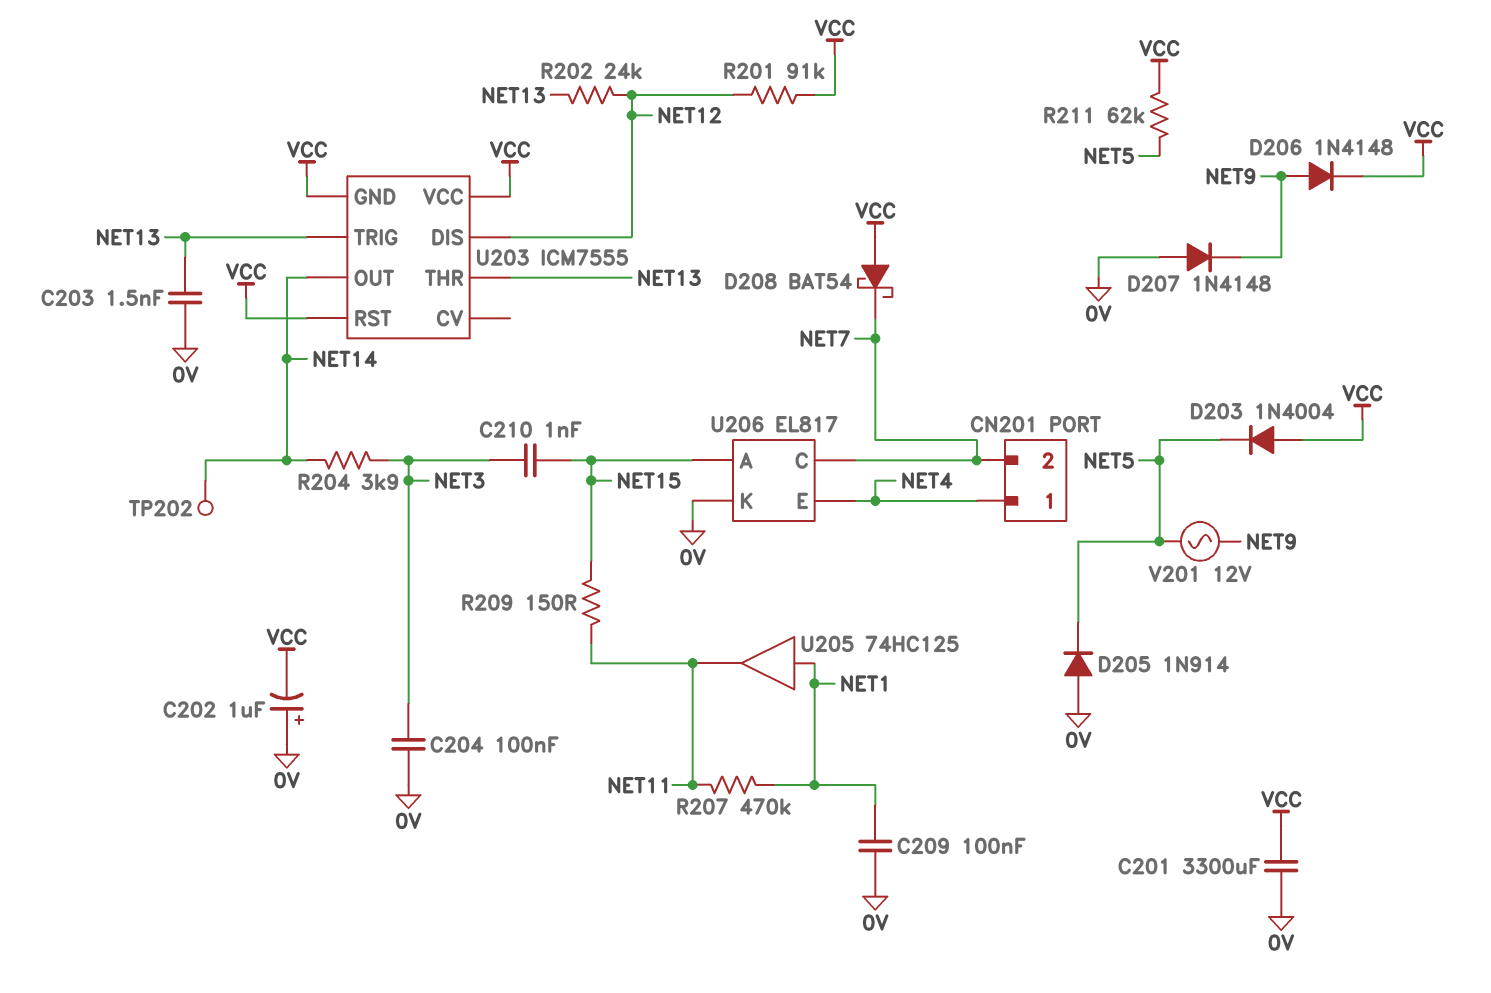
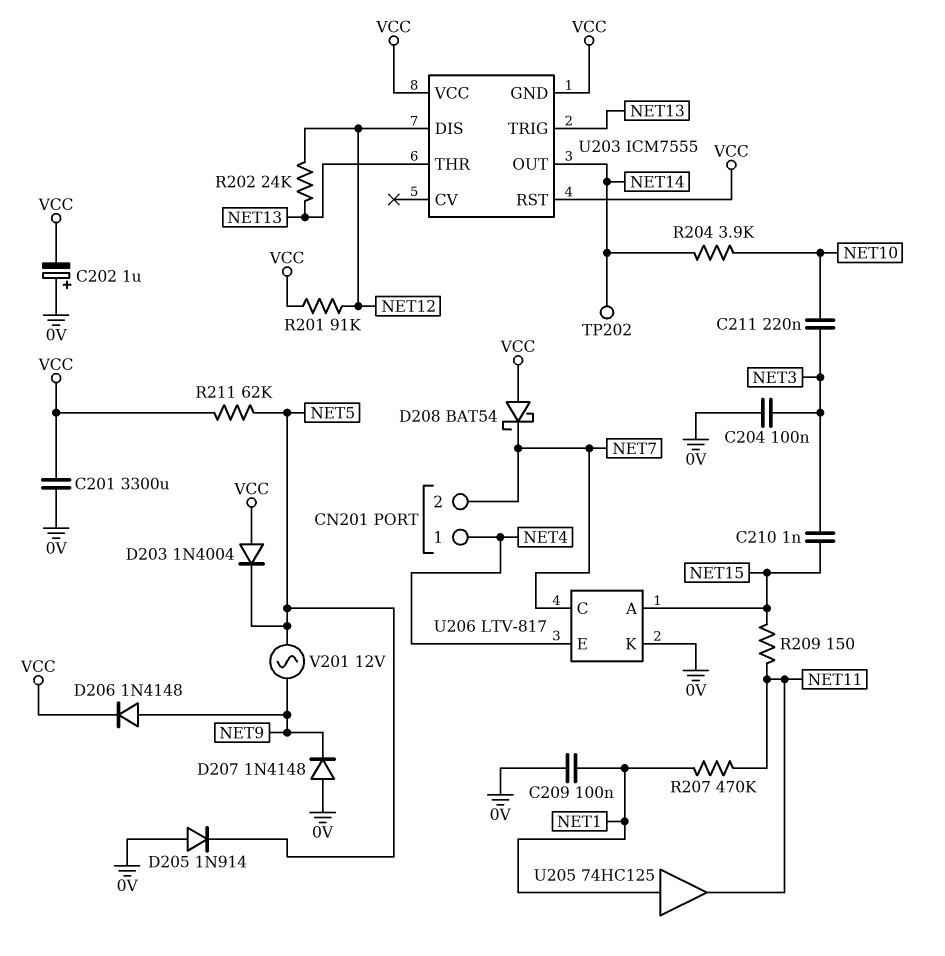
C203: 1.5nF (0V, NET13) -> none
C211: none -> 220nF (NET3, NET10)
R204: 3.9k (NET3, NET14) -> 3.9k (NET10, NET14)
U206: EL817 -> LTV-817

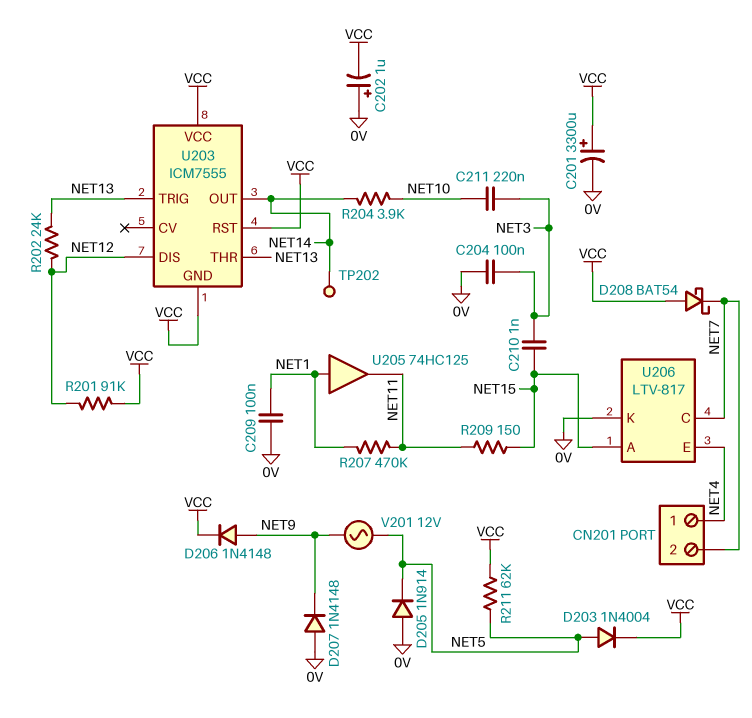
C201: 3300uF (0V, VCC) -> 3300uF (plus VCC, minus 0V)
D203: diode 1N4004 (A VCC, K NET5) -> diode 1N4004 (A NET5, K VCC)

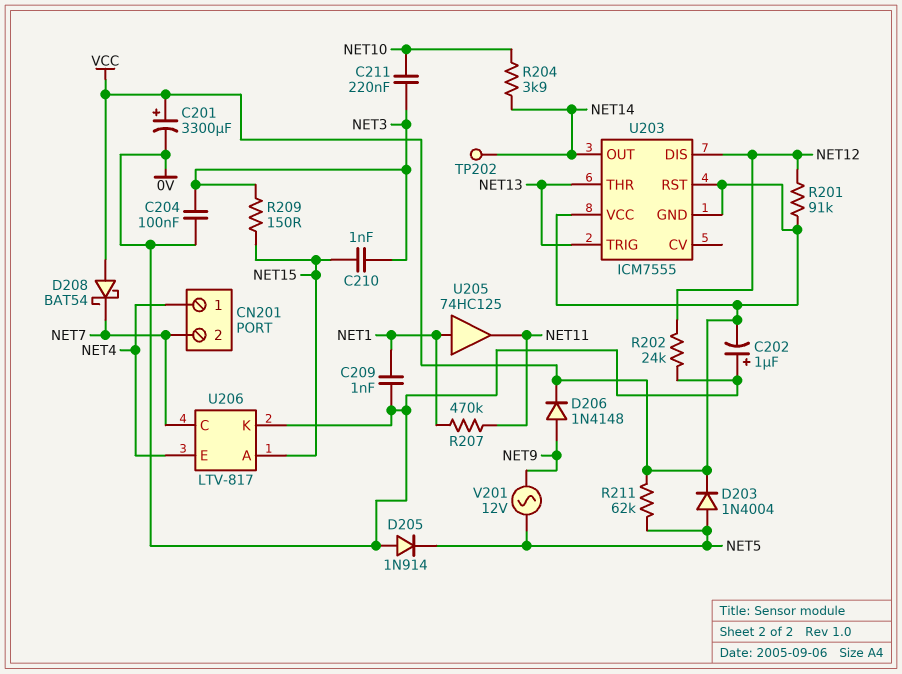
C209: 100nF (0V, NET1) -> 1nF (0V, NET1)
D207: diode 1N4148 (A 0V, K NET9) -> none
R202: 24k (NET12, NET13) -> 24k (0V, NET12)
R209: 150 (NET11, NET15) -> 150 (NET3, NET15)

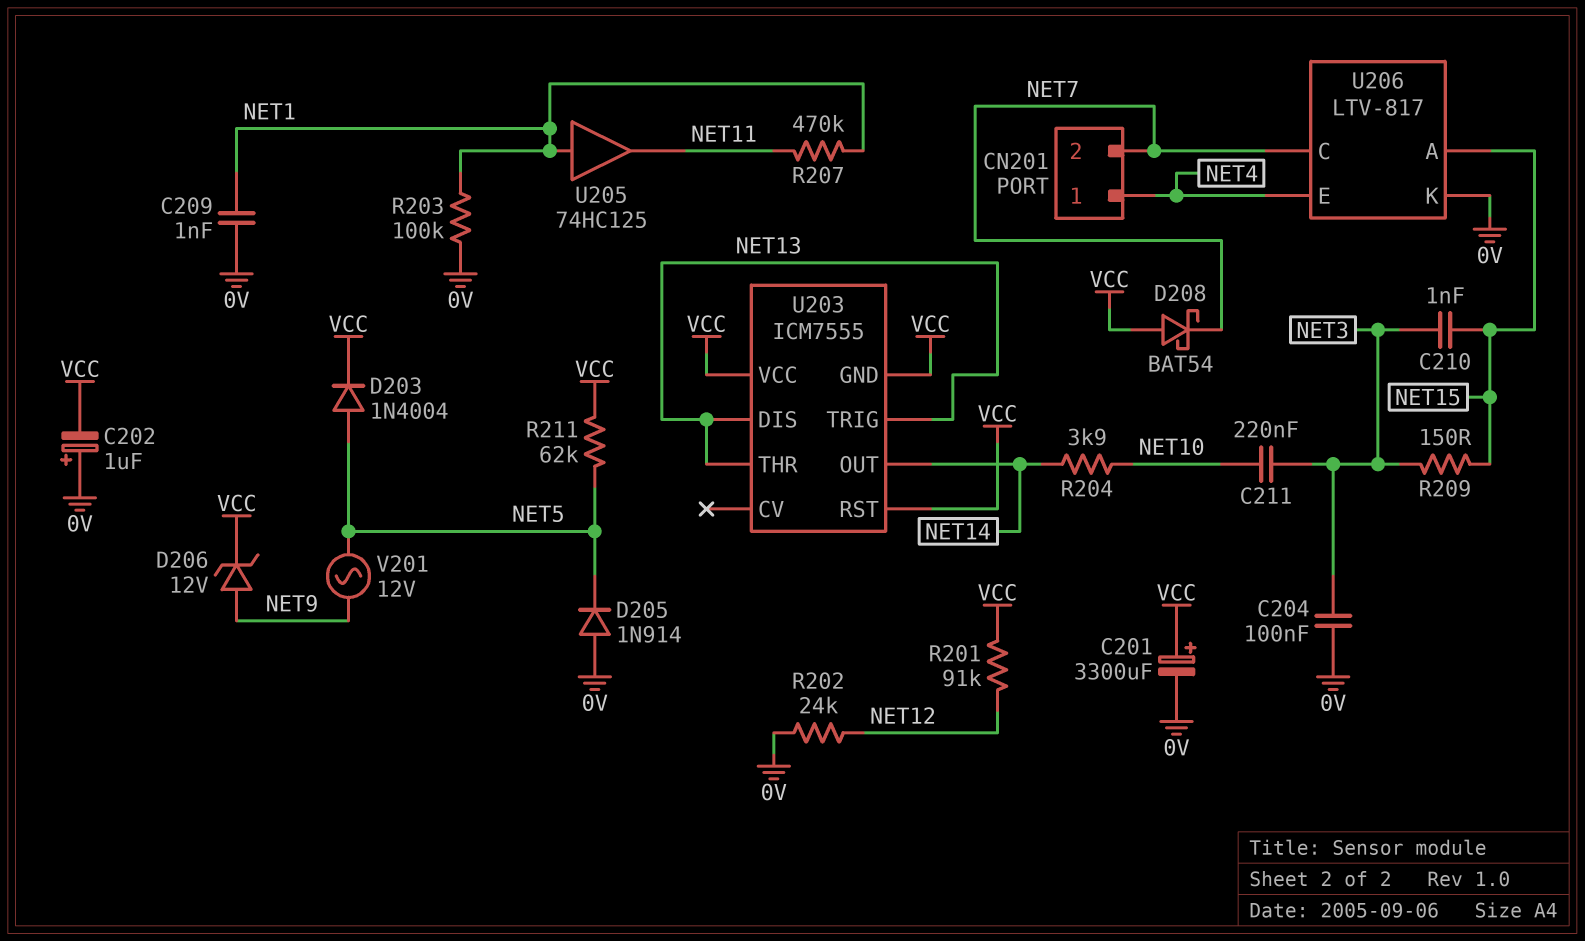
D206: diode 1N4148 (A NET9, K VCC) -> zener 12V (A NET9, K VCC)
R203: none -> 100k (0V, NET1)
TP202: test point (NET14) -> none
U203 pin DIS: NET12 -> NET13

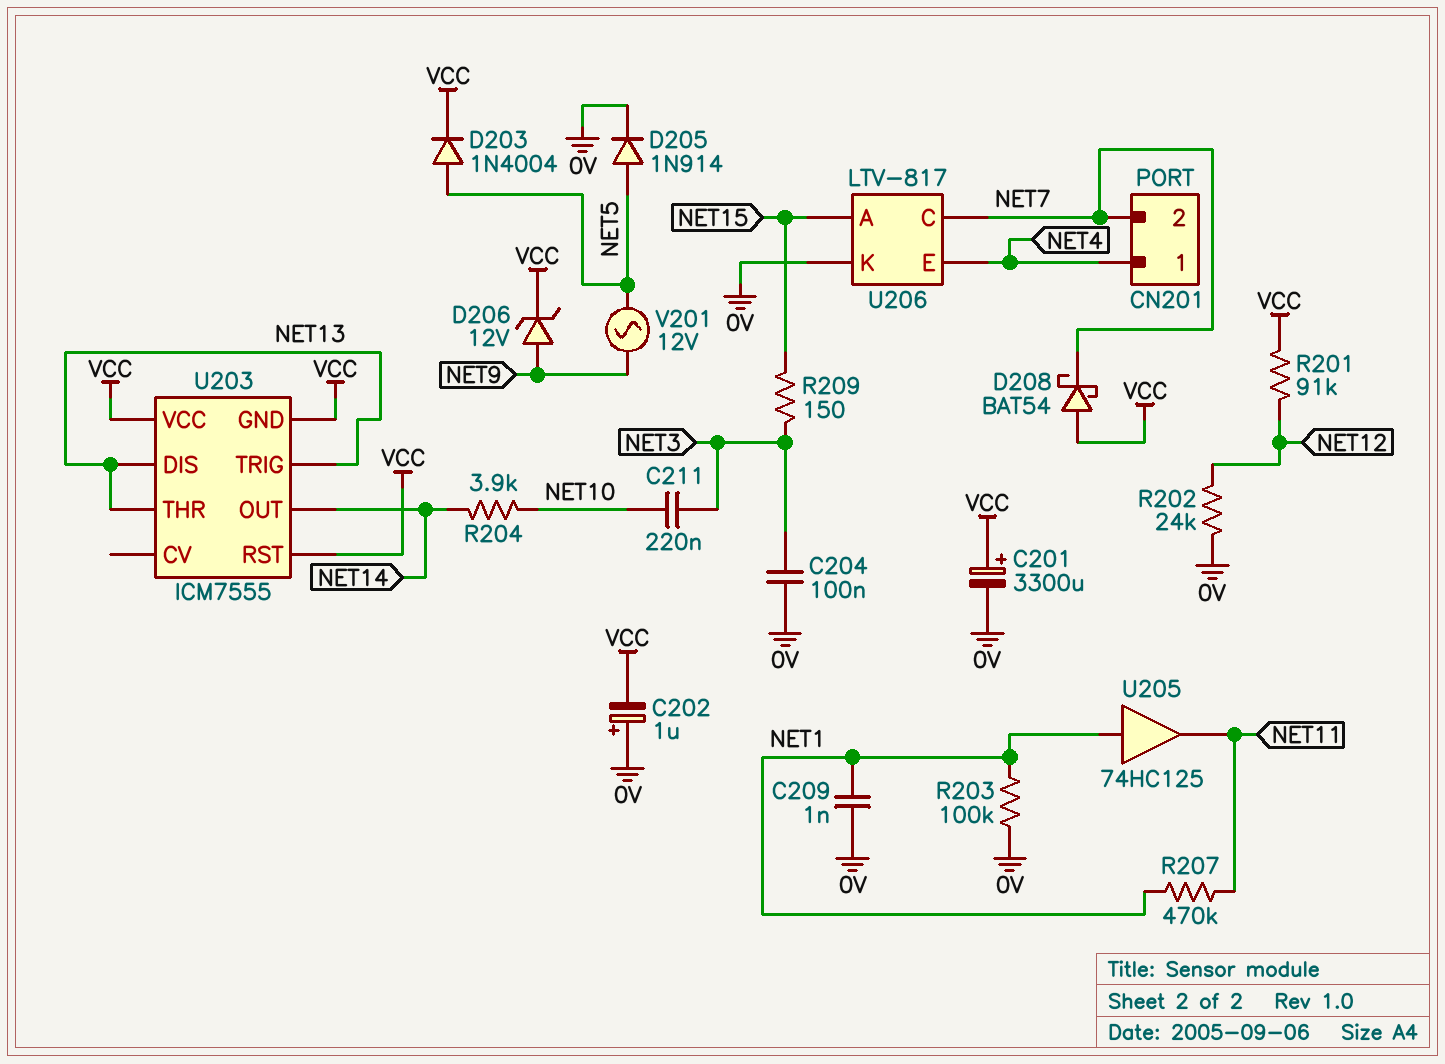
C210: 1nF (NET3, NET15) -> none
D205: diode 1N914 (A 0V, K NET5) -> diode 1N914 (A NET5, K 0V)
R211: 62k (NET5, VCC) -> none

